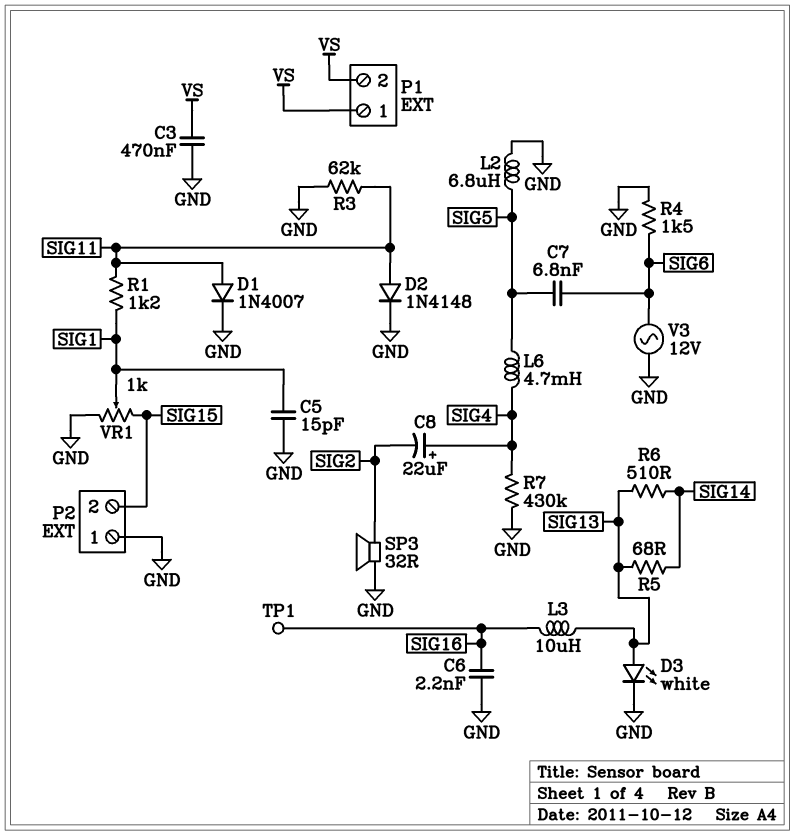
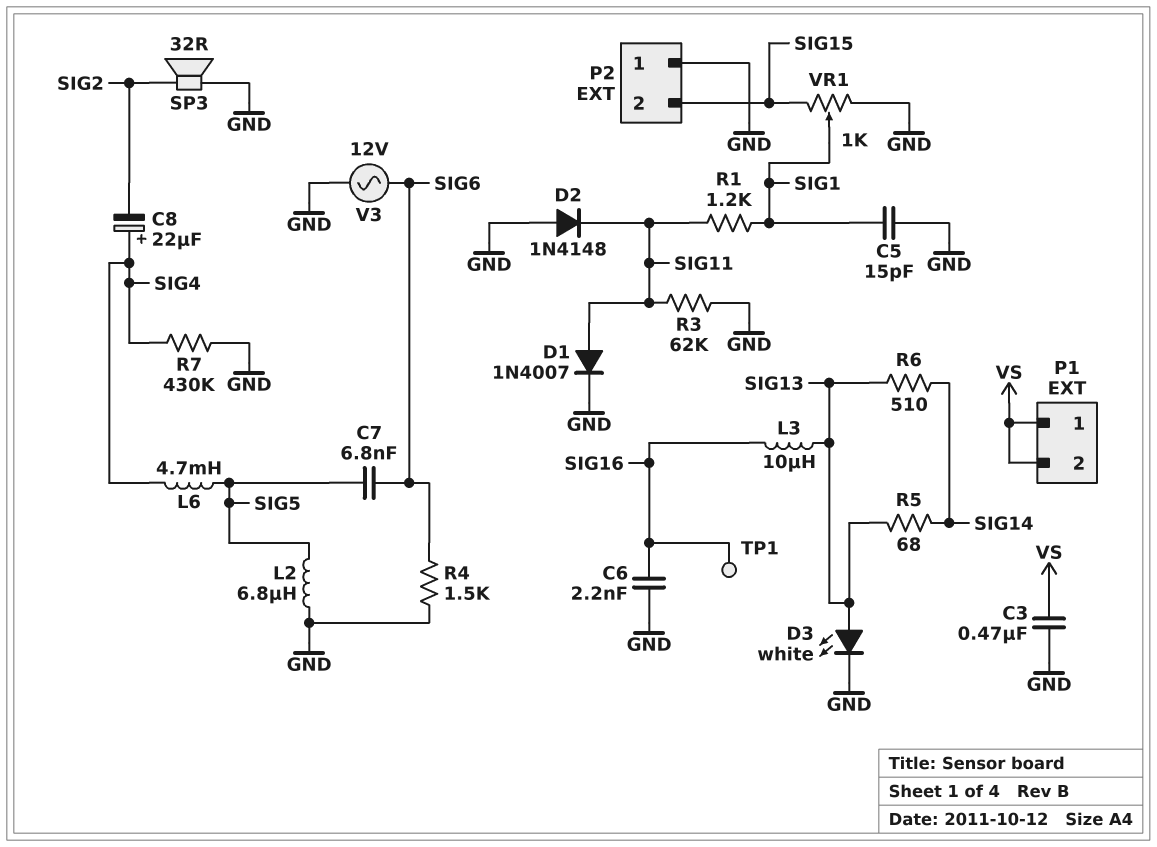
D2: diode 1N4148 (A SIG11, K GND) -> diode 1N4148 (A GND, K SIG11)

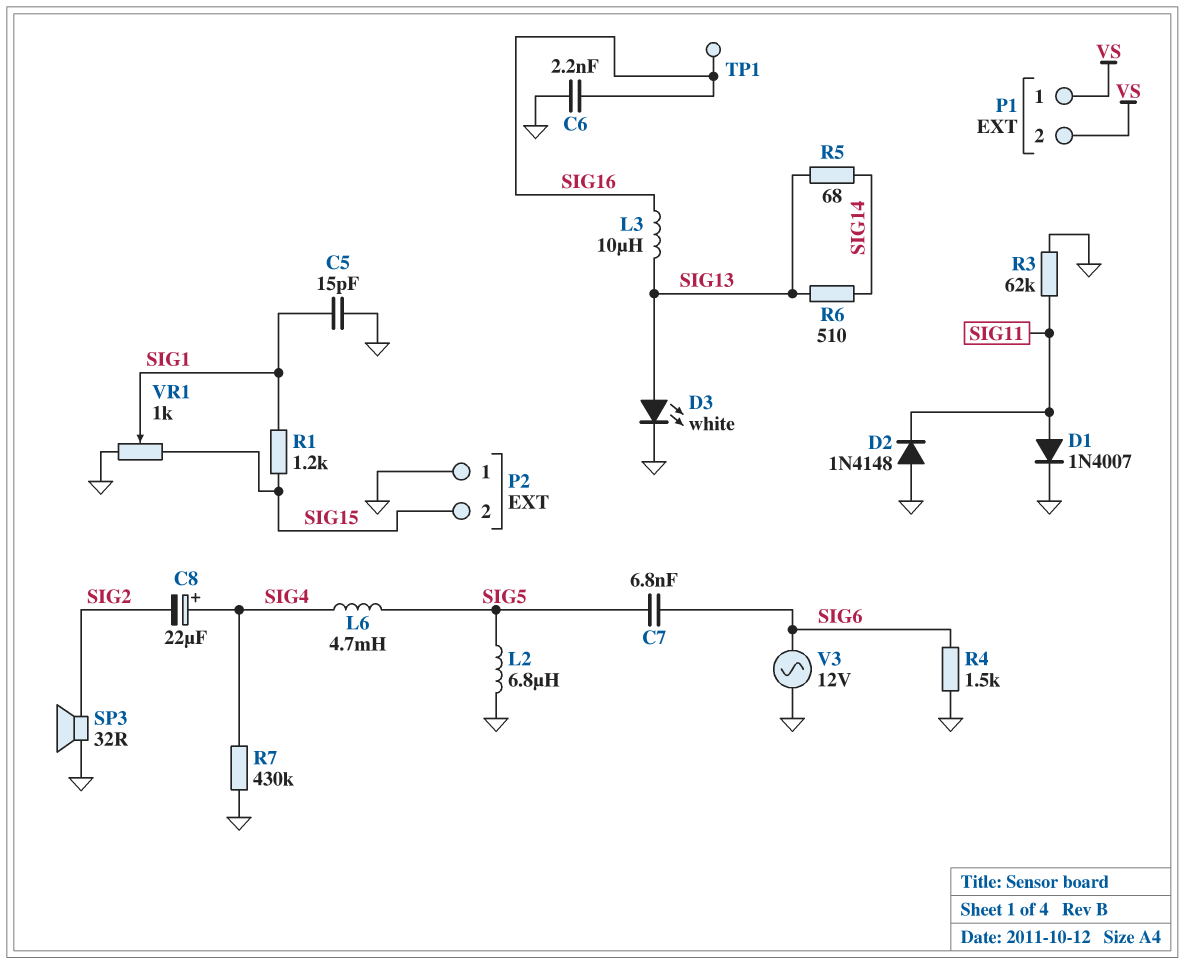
C3: 470nF (GND, VS) -> none
R1: 1.2k (SIG1, SIG11) -> 1.2k (SIG1, SIG15)

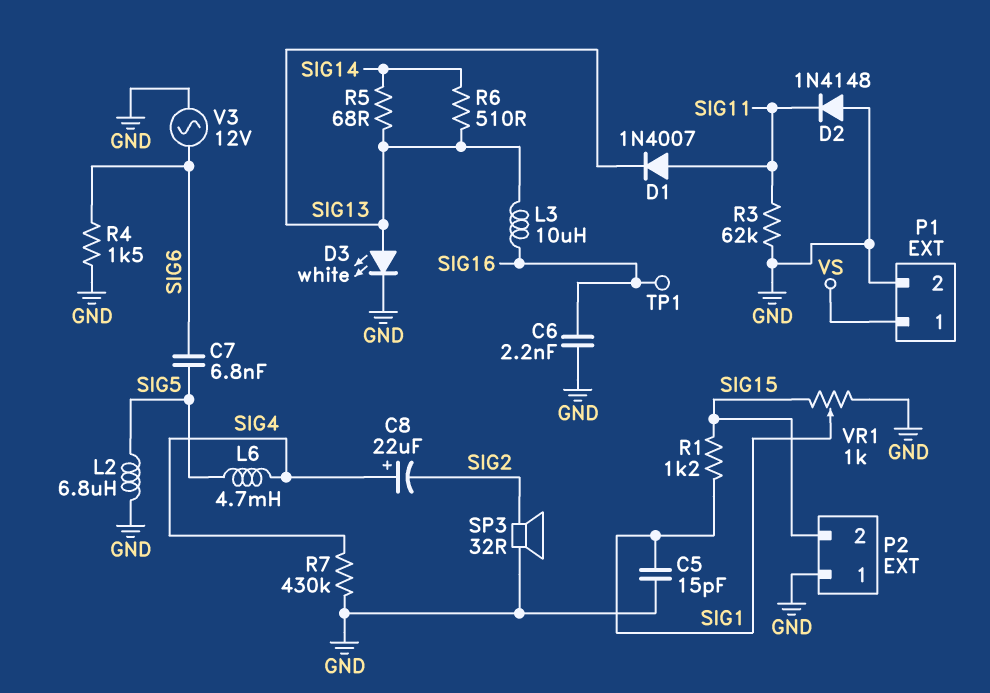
D1: diode 1N4007 (A SIG11, K GND) -> diode 1N4007 (A SIG11, K SIG13)
P1 pin 2: VS -> GND

